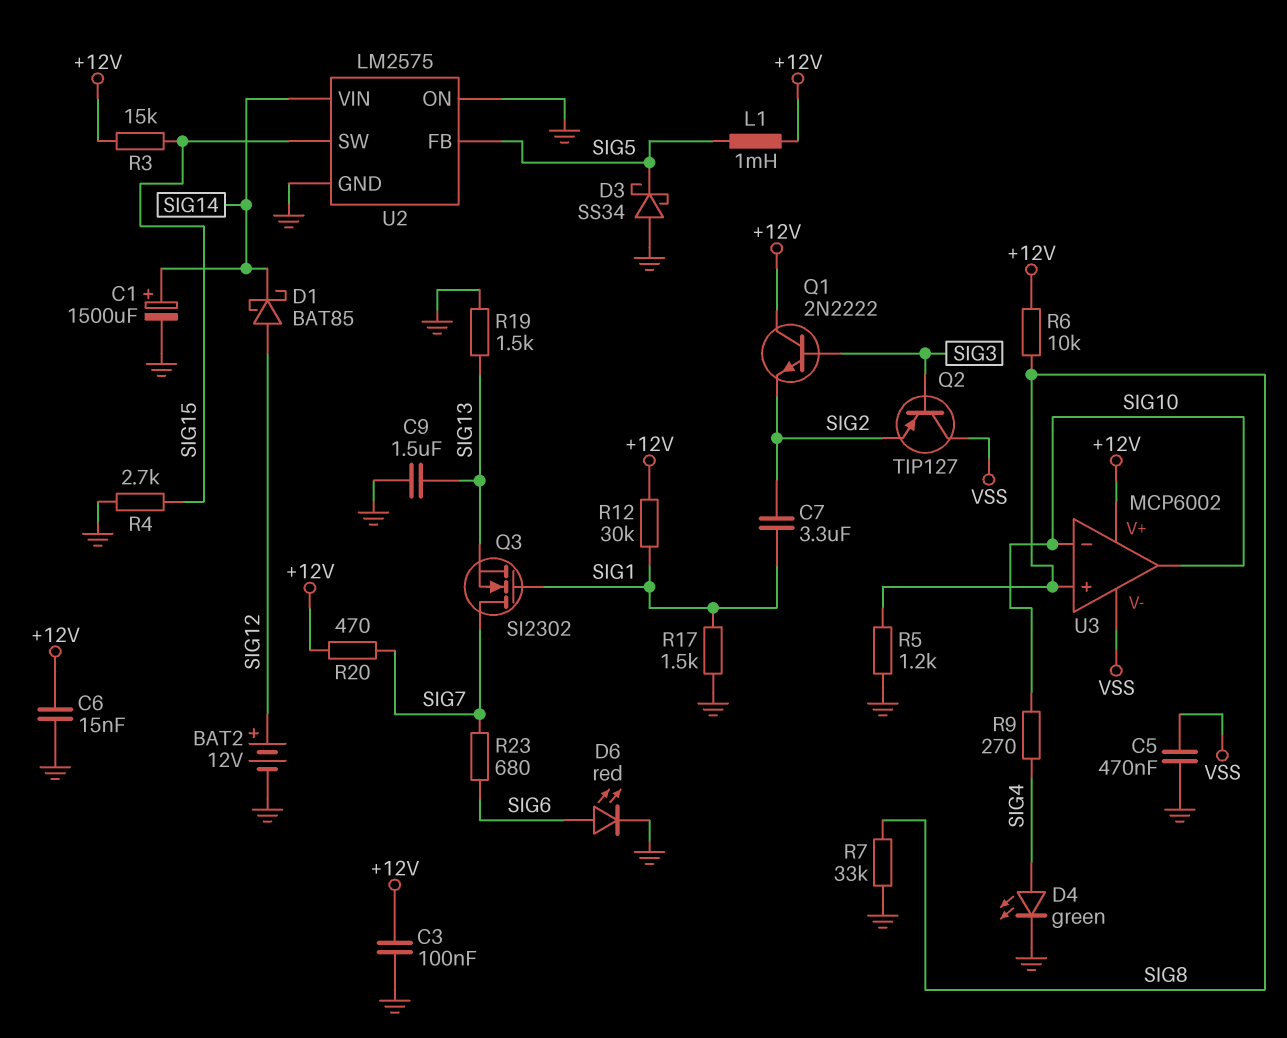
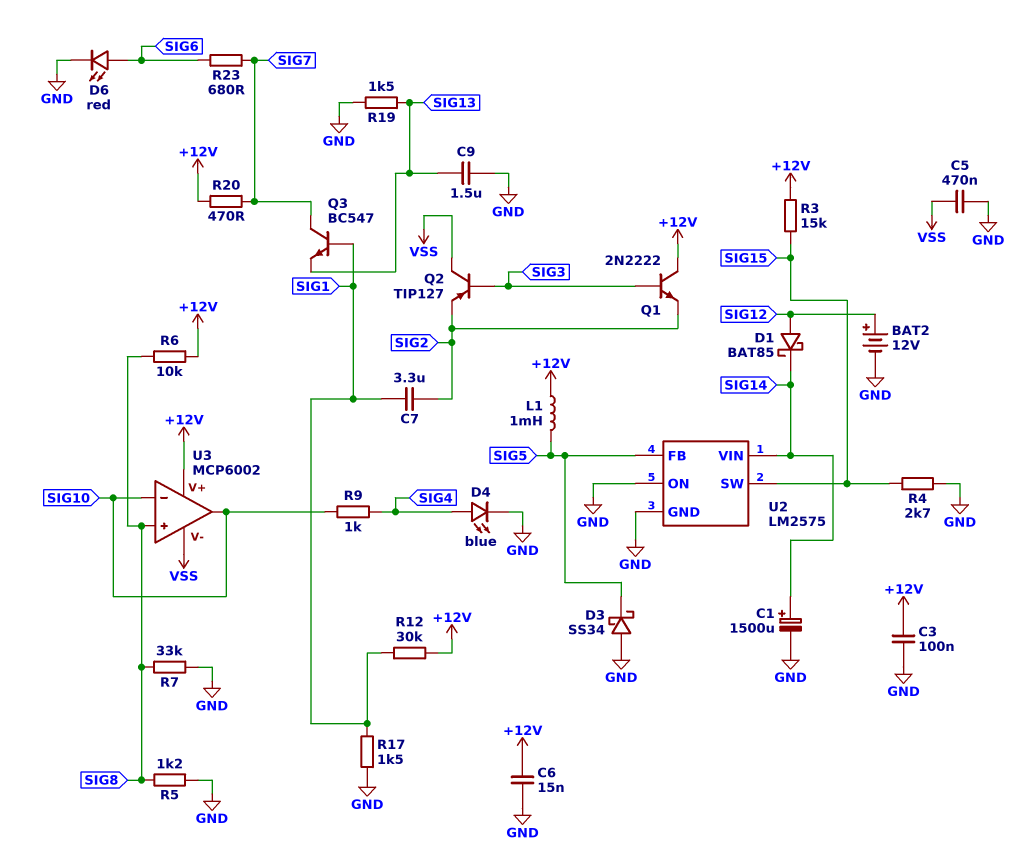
D4: LED green (A SIG4, K GND) -> LED blue (A SIG4, K GND)
Q3: NMOS SI2302 (G SIG1, D SIG7, S SIG13) -> NPN BC547 (B SIG1, C SIG7, E SIG13)
R9: 270 (SIG4, SIG10) -> 1k (SIG4, SIG10)

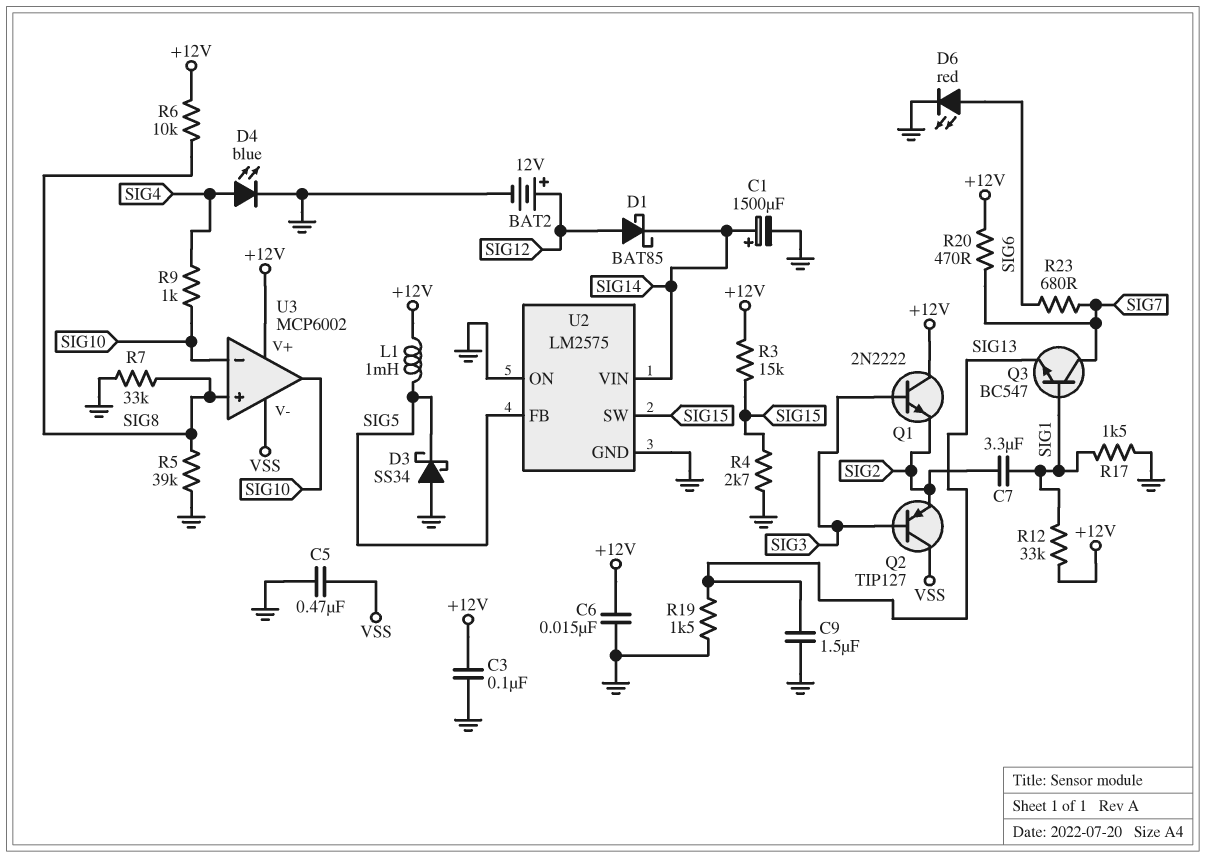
R5: 1.2k (GND, SIG8) -> 39k (GND, SIG8)
R12: 30k (+12V, SIG1) -> 33k (+12V, SIG1)

